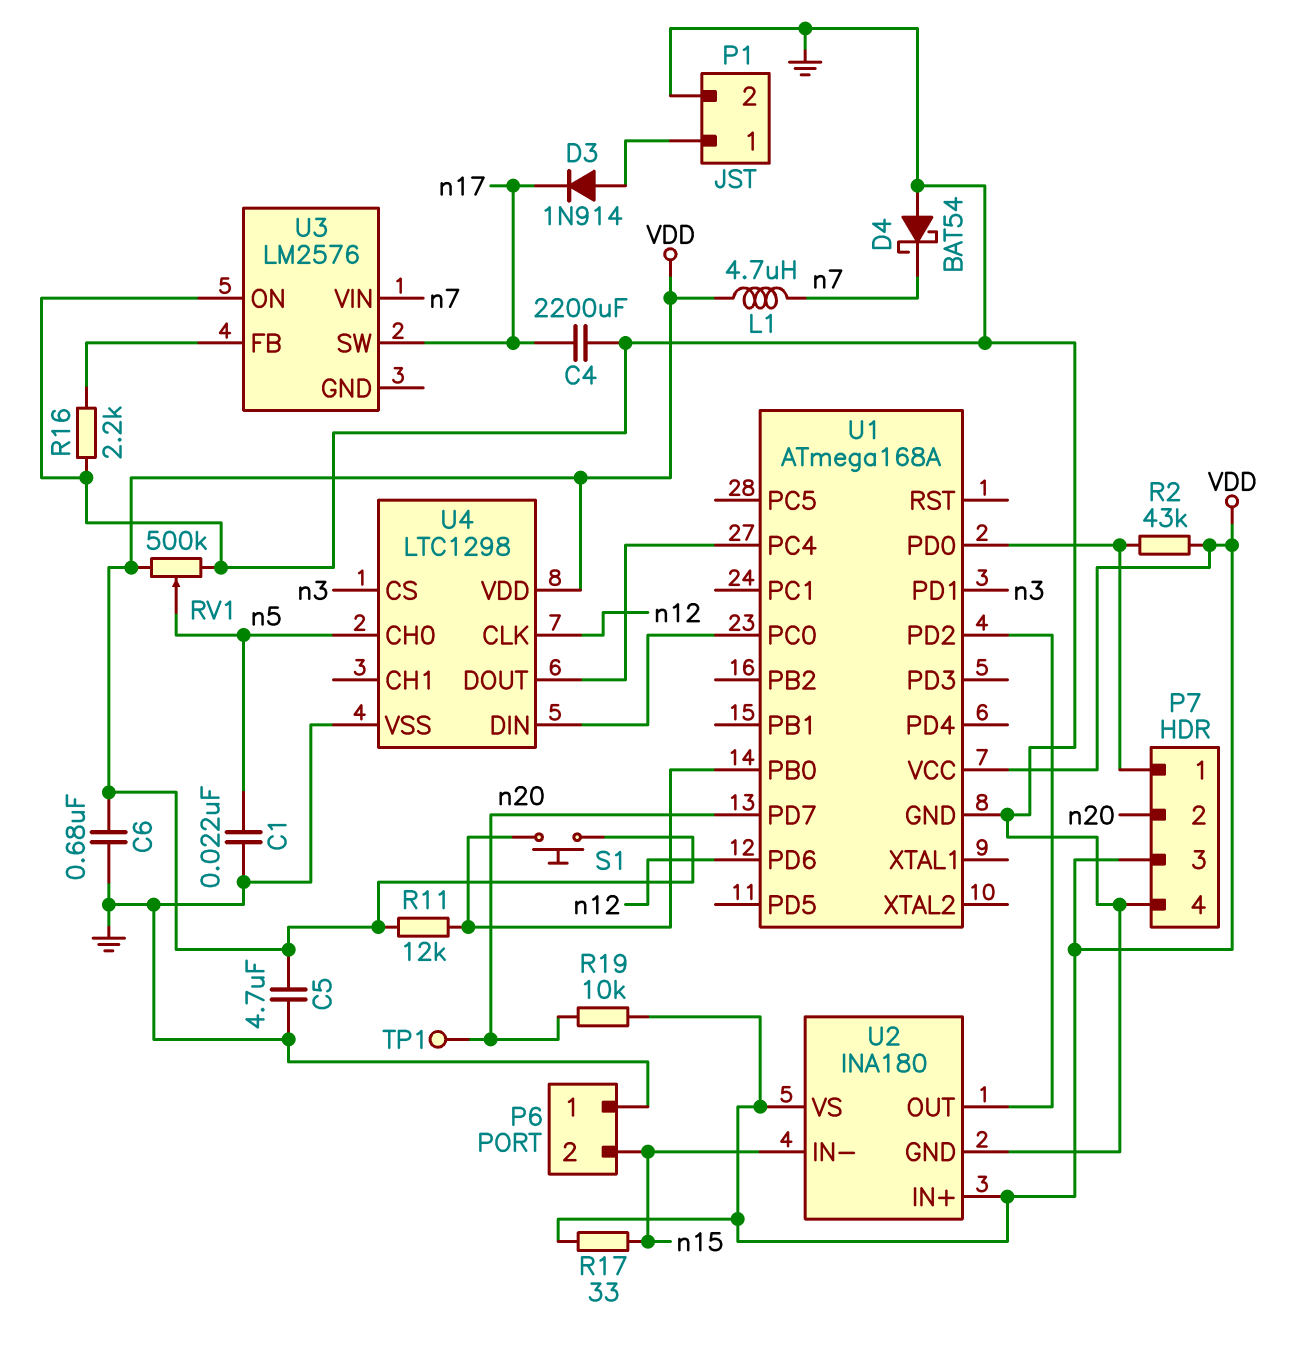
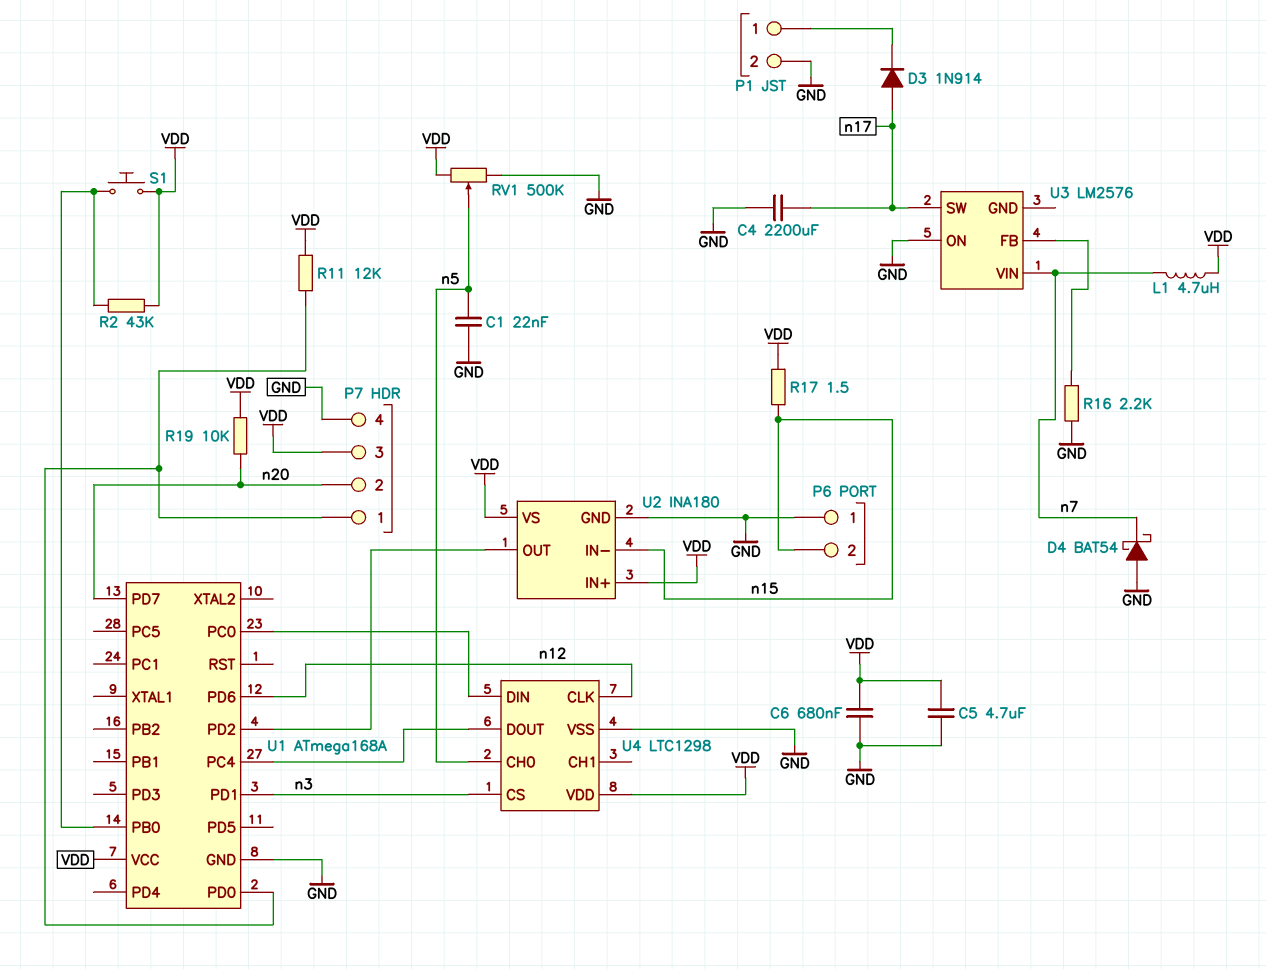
D3: diode 1N914 (A P1/1, K n17) -> diode 1N914 (A n17, K P1/1)
R2: 43k (P7/1, VDD) -> 43k (U1/PB0, VDD)
R11: 12k (U1/PB0, VDD) -> 12k (P7/1, VDD)
R17: 33 (VDD, n15) -> 1.5 (VDD, n15)
TP1: test point (n20) -> none

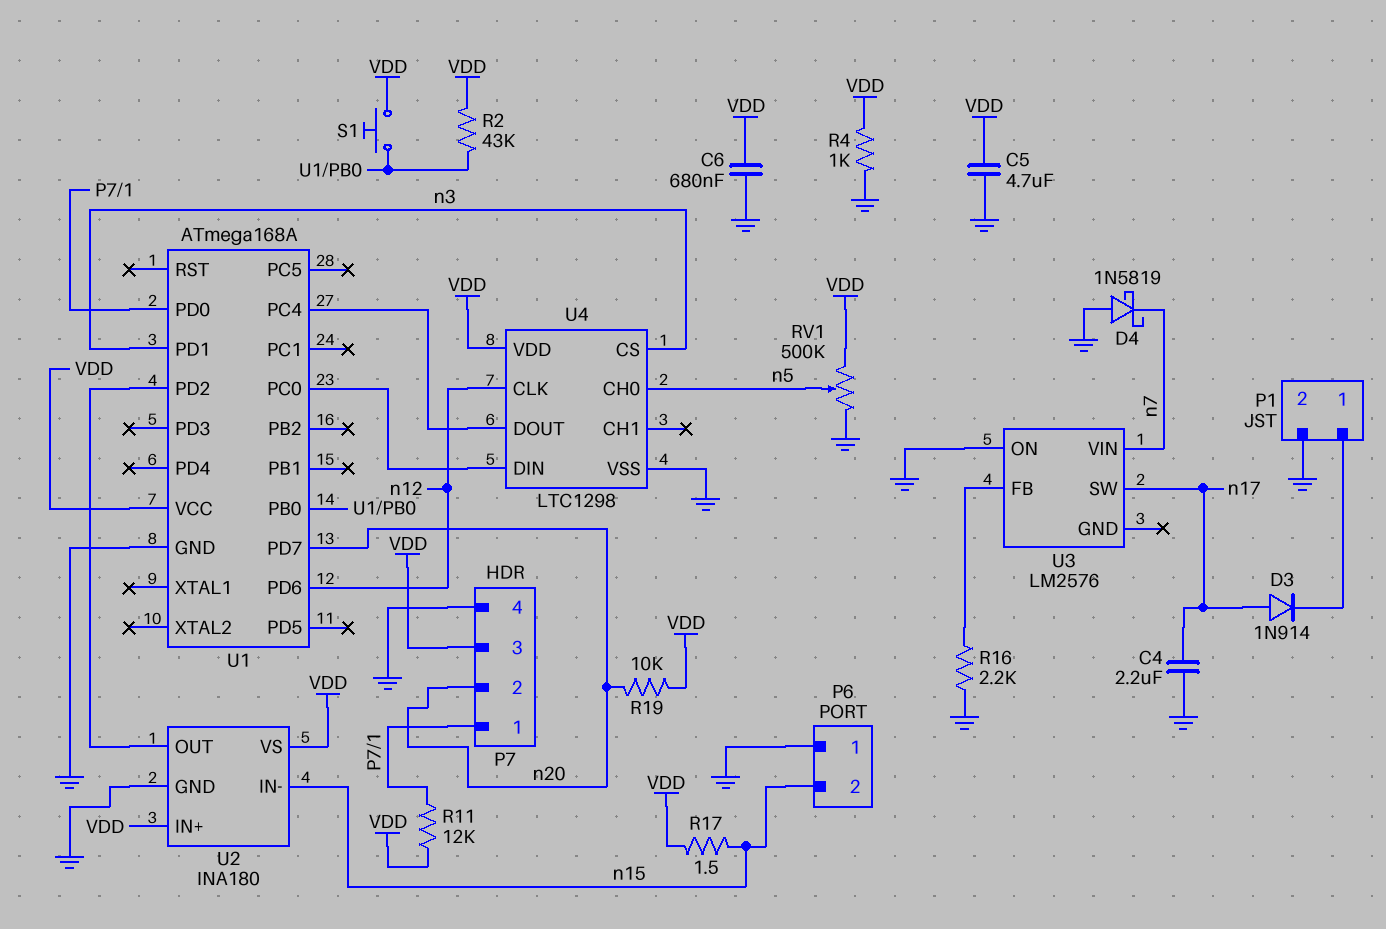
C1: 22nF (GND, n5) -> none
C4: 2200uF (GND, n17) -> 2.2uF (GND, n17)
D4: schottky BAT54 (A GND, K n7) -> schottky 1N5819 (A GND, K n7)
L1: 4.7uH (VDD, n7) -> none
R4: none -> 1k (GND, VDD)

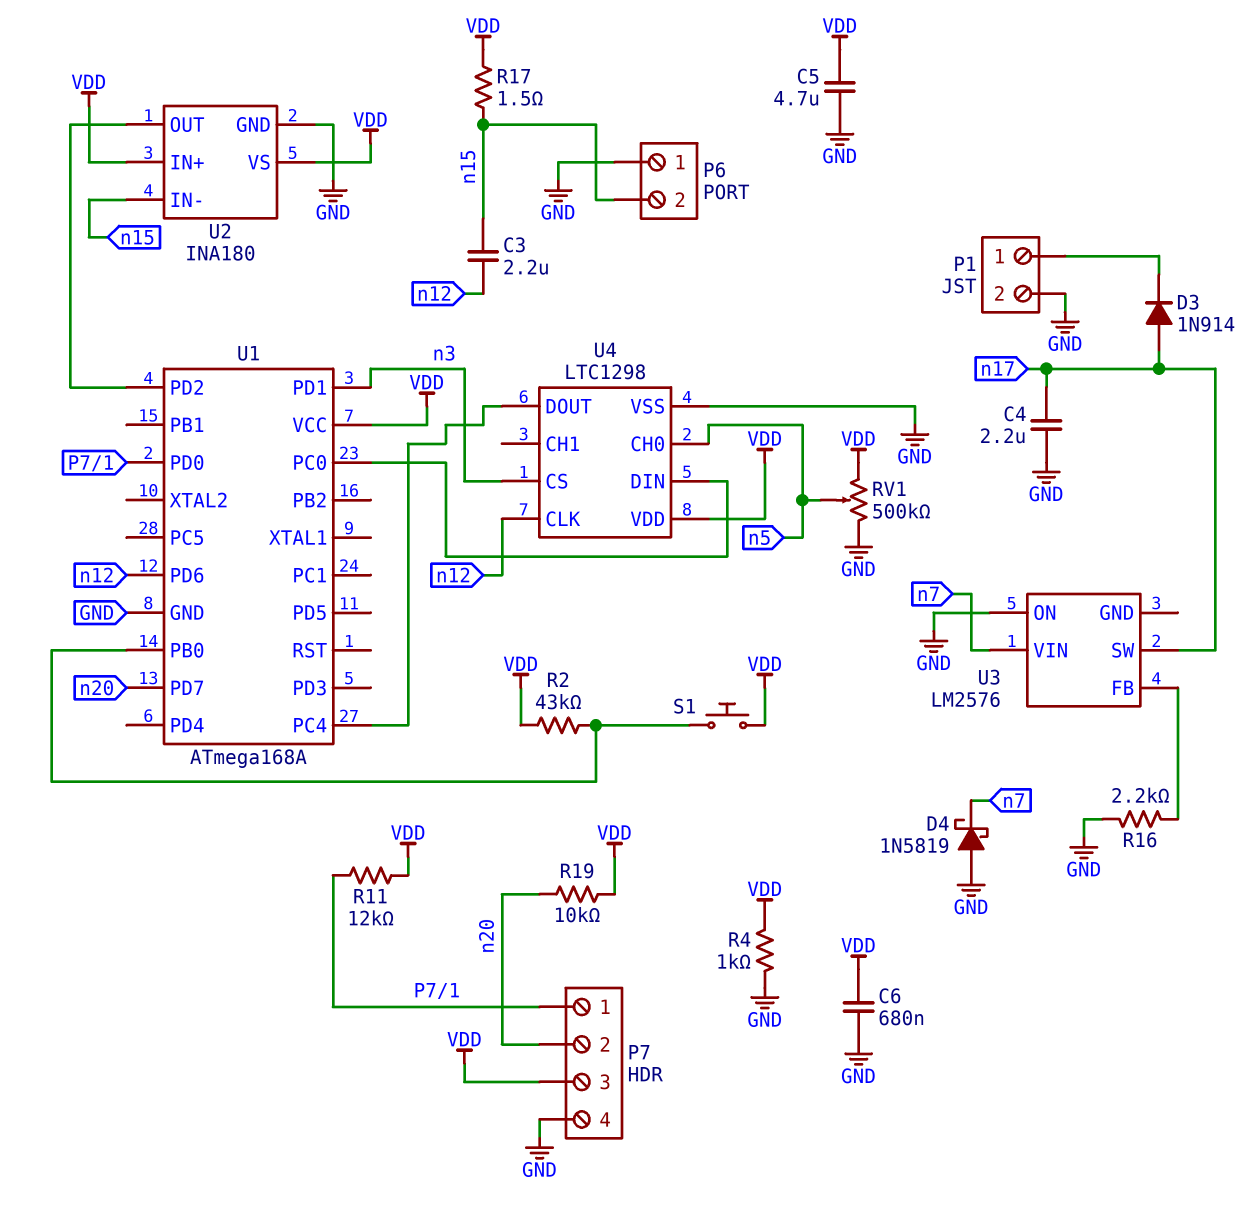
C3: none -> 2.2uF (n12, n15)

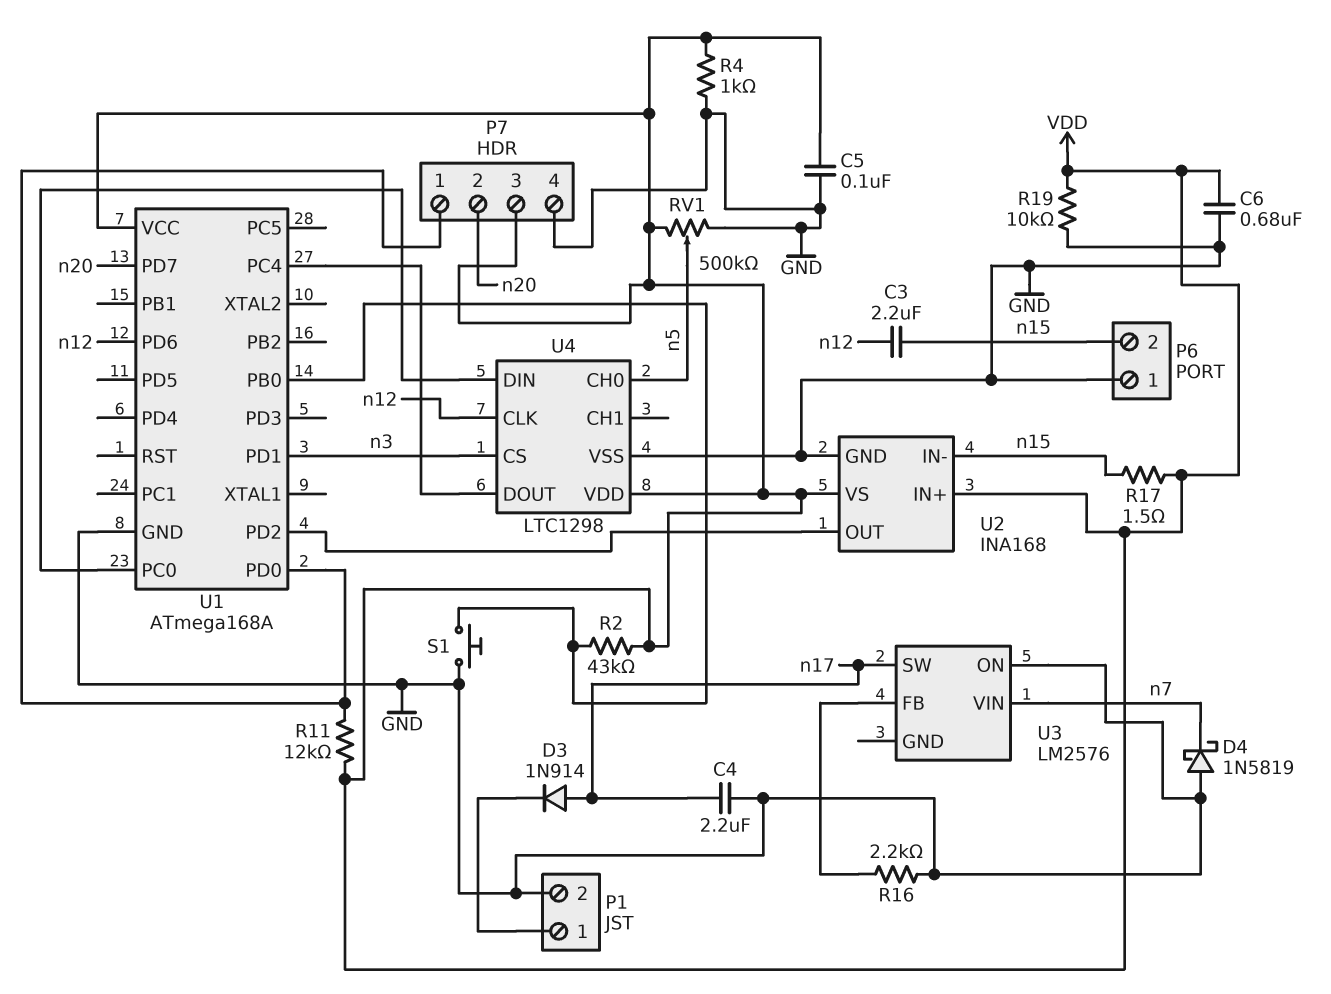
C5: 4.7uF (GND, VDD) -> 100nF (GND, VDD)
R19: 10k (VDD, n20) -> 10k (GND, VDD)
S1: button (U1/PB0, VDD) -> button (GND, U1/PB0)
U2: INA180 -> INA168

